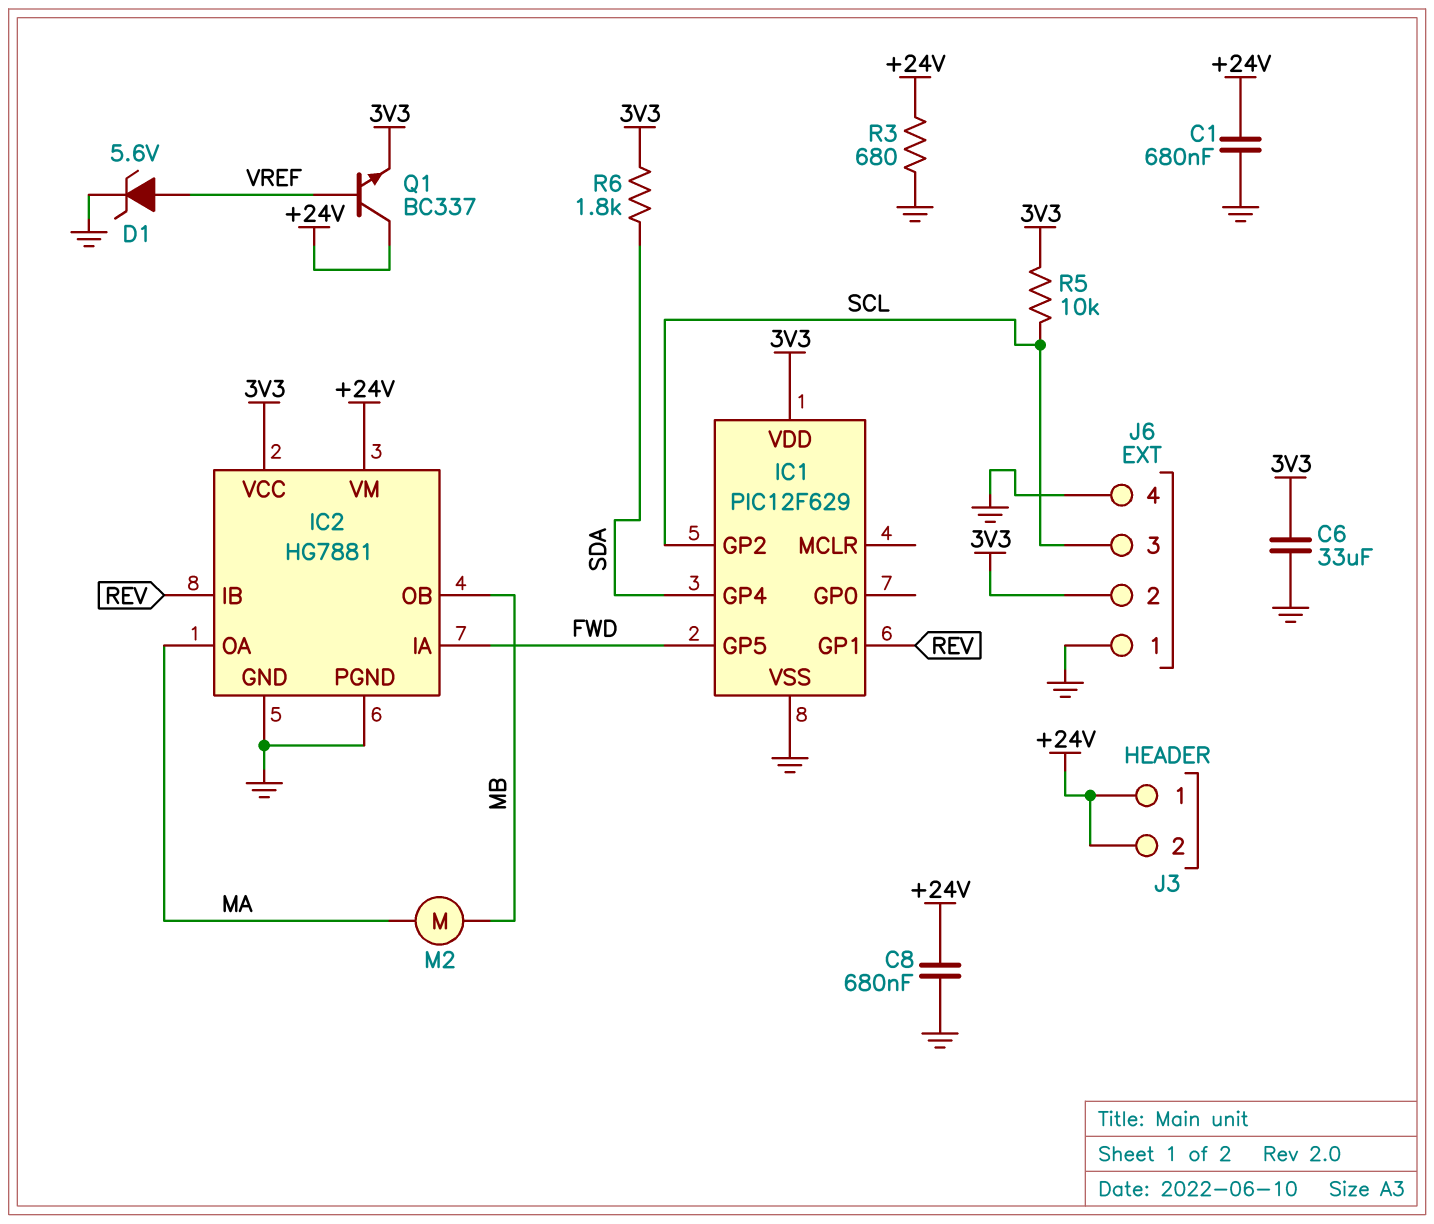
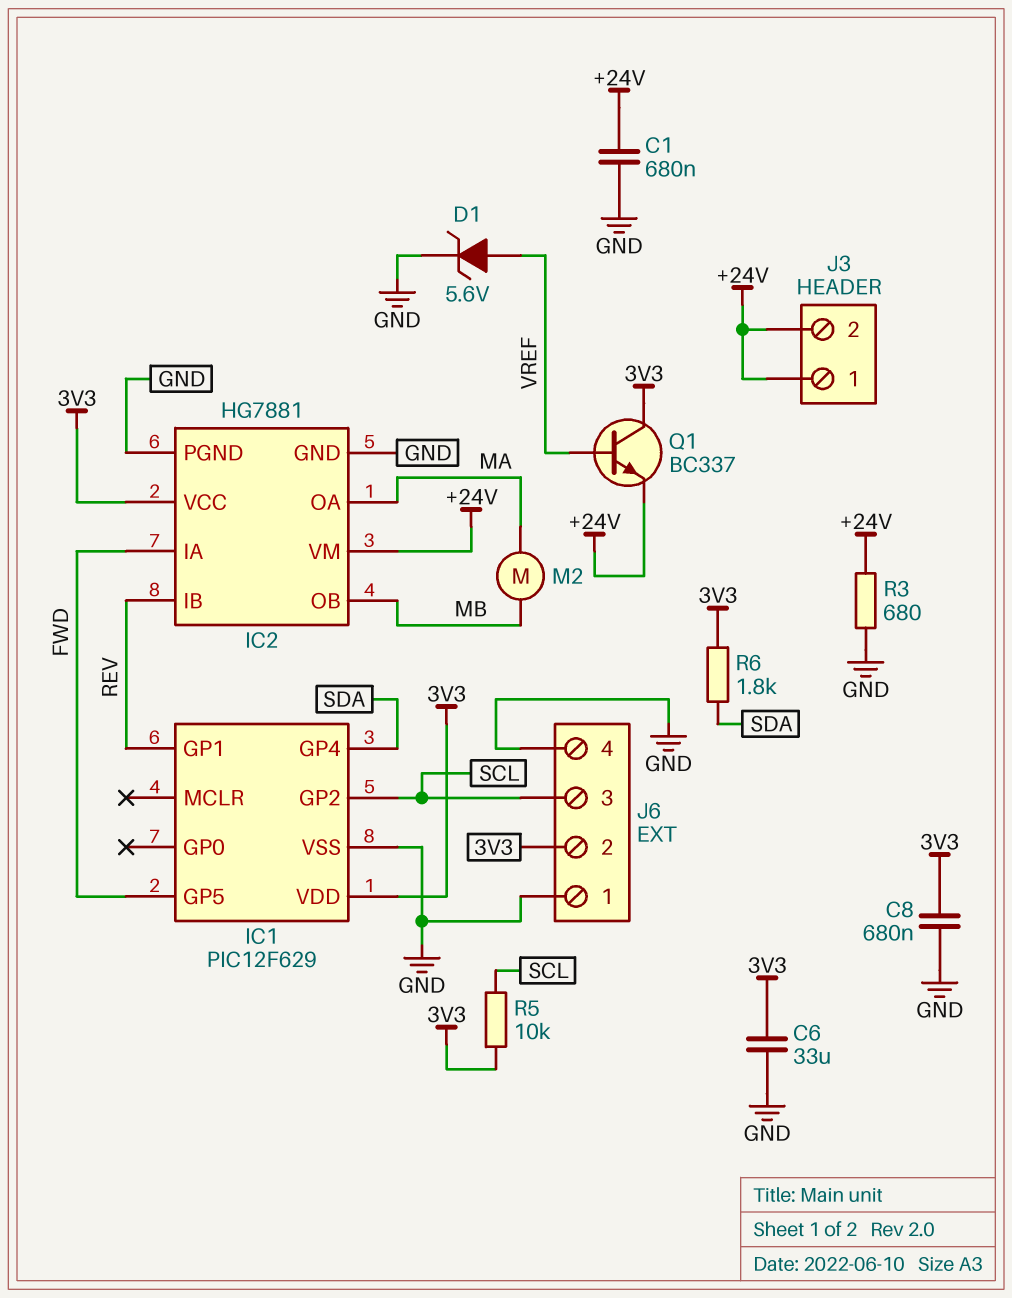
C8: 680nF (+24V, GND) -> 680nF (3V3, GND)
Q1: NPN BC337 (B VREF, C +24V, E 3V3) -> NPN BC337 (B VREF, C 3V3, E +24V)

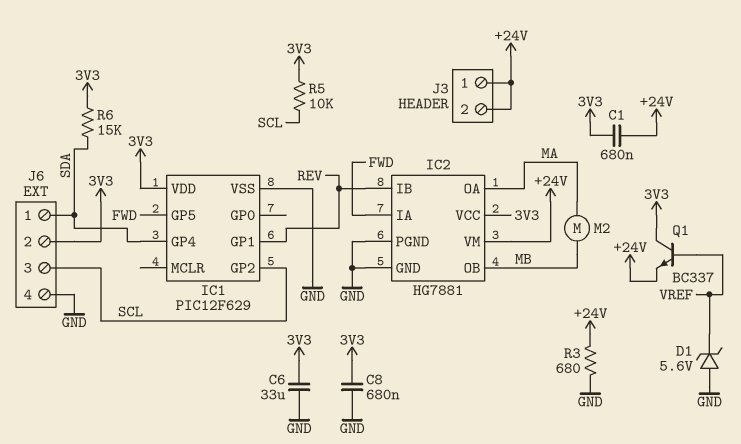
C1: 680nF (+24V, GND) -> 680nF (+24V, 3V3)
D1: zener 5.6V (A VREF, K GND) -> zener 5.6V (A GND, K VREF)
J6 pin 1: GND -> SDA
R6: 1.8k (3V3, SDA) -> 15k (3V3, SDA)

